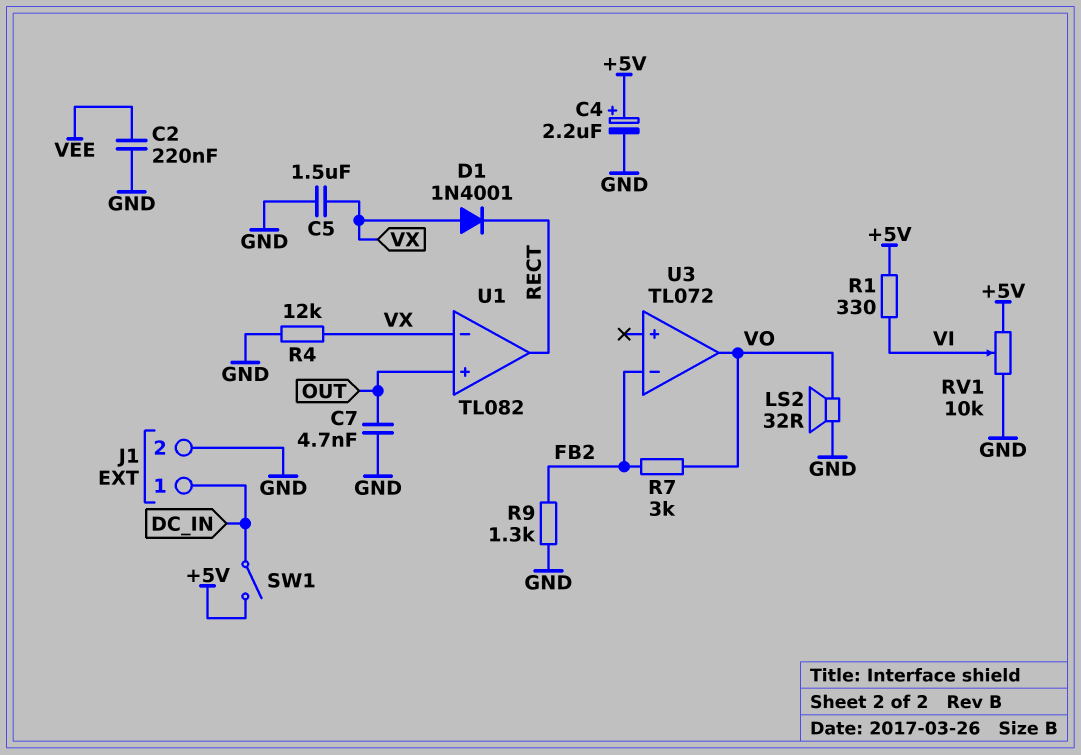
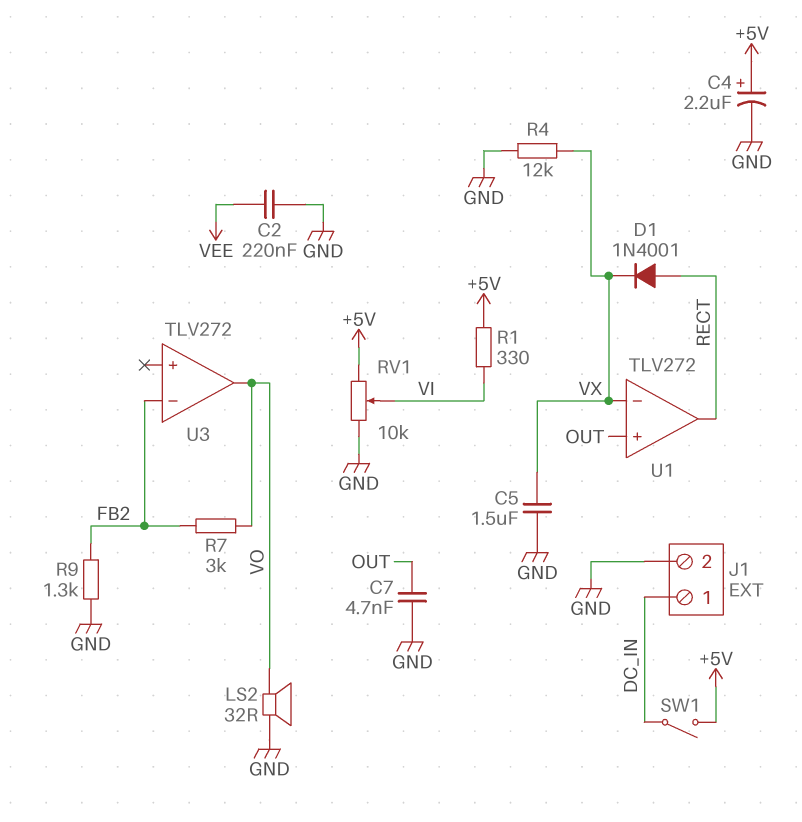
D1: diode 1N4001 (A VX, K RECT) -> diode 1N4001 (A RECT, K VX)
U1: TL082 -> TLV272
U3: TL072 -> TLV272

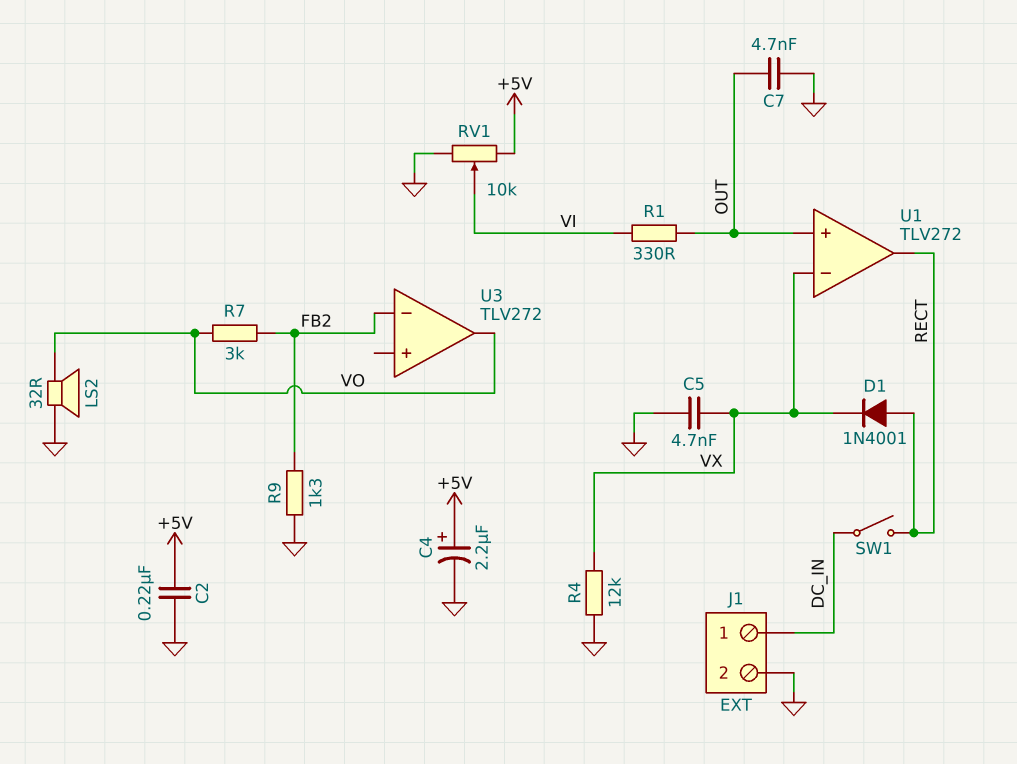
C2: 220nF (GND, VEE) -> 220nF (+5V, GND)
C5: 1.5uF (GND, VX) -> 4.7nF (GND, VX)
R1: 330 (+5V, VI) -> 330 (OUT, VI)
SW1: switch (+5V, DC_IN) -> switch (DC_IN, RECT)

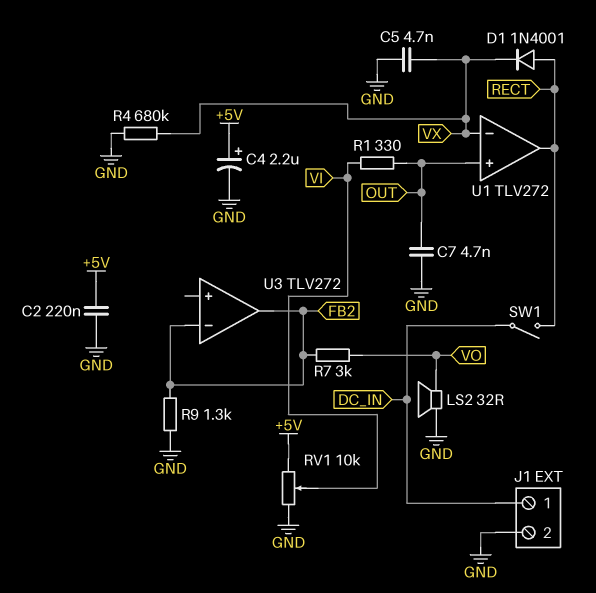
R4: 12k (GND, VX) -> 680k (GND, VX)
U3 pin out: VO -> FB2

